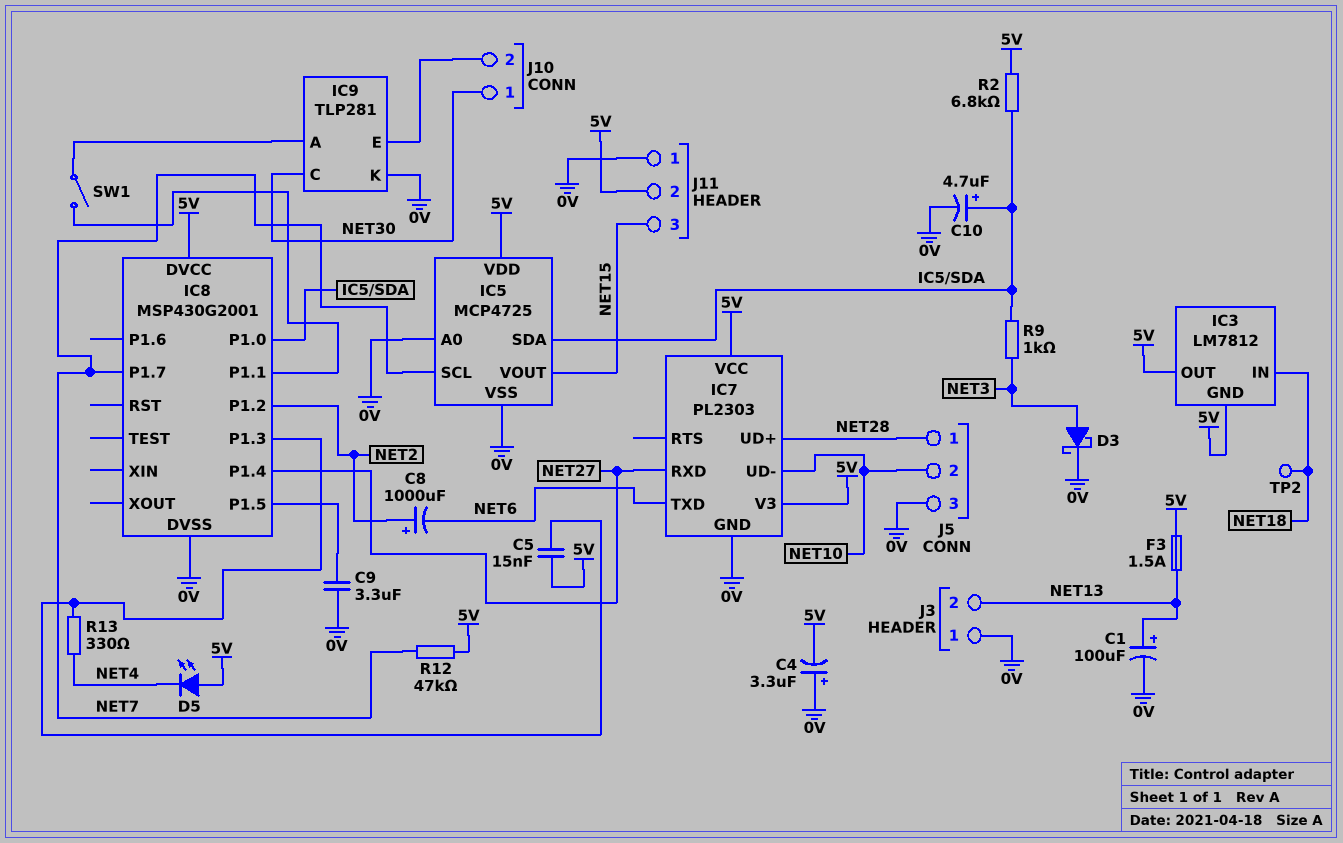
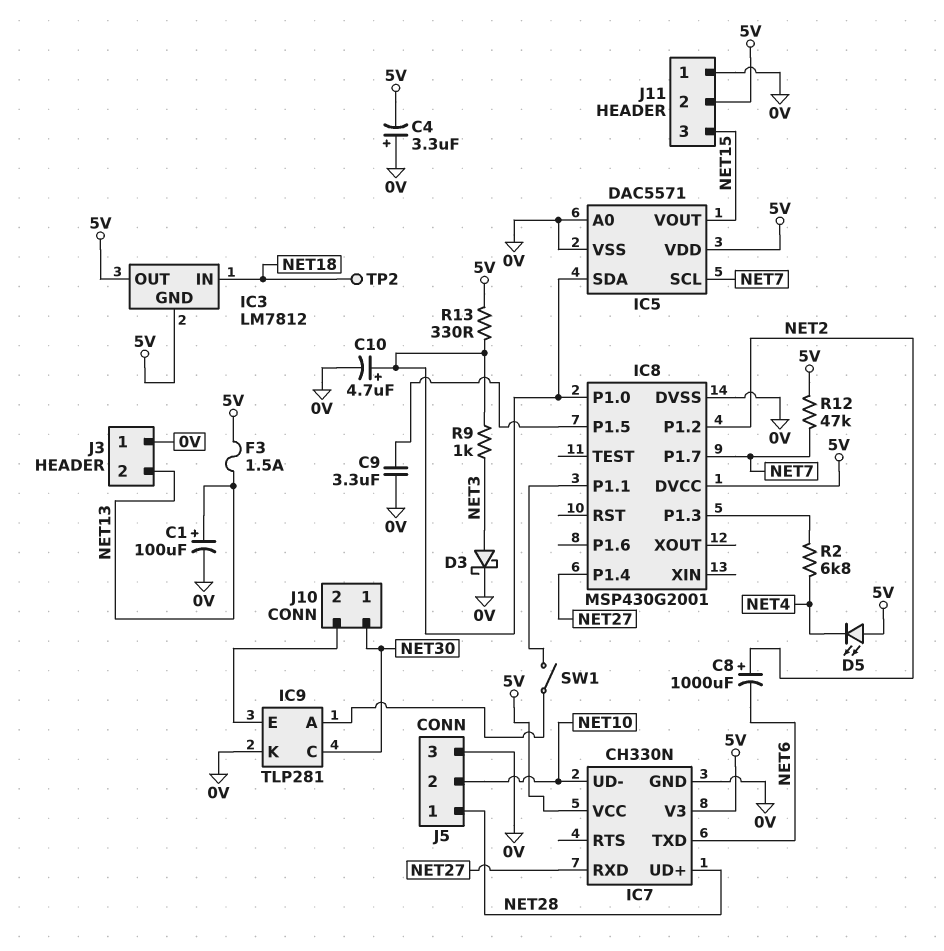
C5: 15nF (5V, IC8/P1.3) -> none
IC5: MCP4725 -> DAC5571
IC7: PL2303 -> CH330N
R2: 6.8k (5V, IC5/SDA) -> 6.8k (IC8/P1.3, NET4)
R13: 330 (IC8/P1.3, NET4) -> 330 (5V, IC5/SDA)

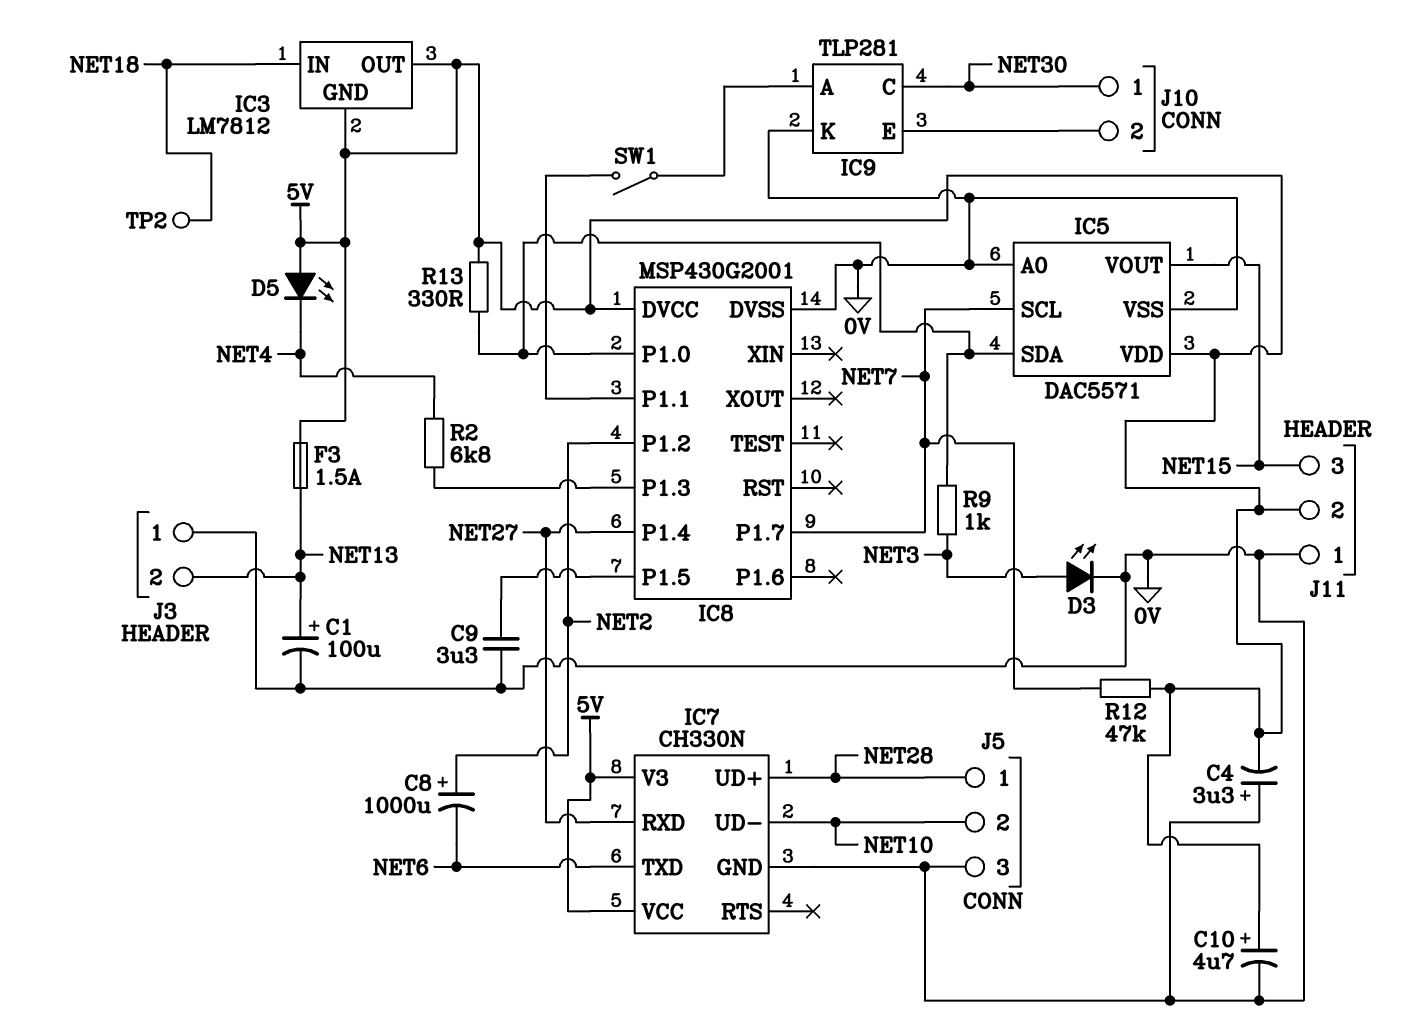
C10: 4.7uF (plus IC5/SDA, minus 0V) -> 4.7uF (plus 5V, minus 0V)
D3: schottky (A NET3, K 0V) -> LED (A NET3, K 0V)

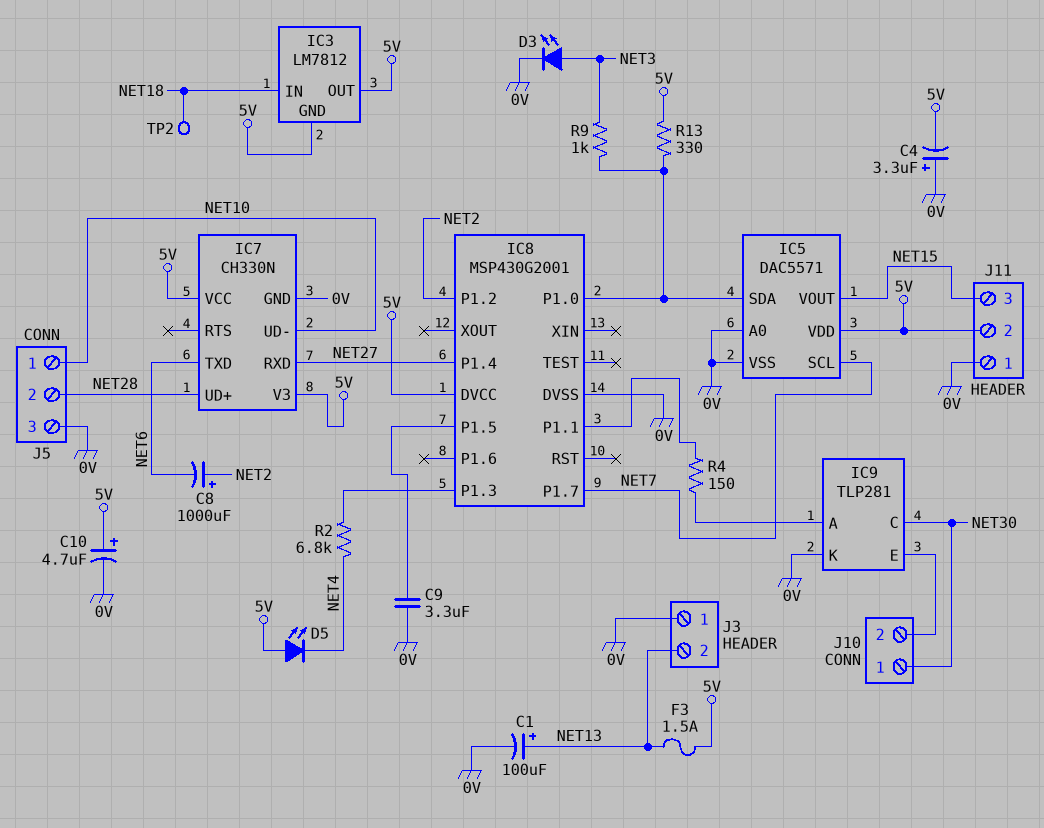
J5 pin 1: NET28 -> NET10
J5 pin 2: NET10 -> NET28
R4: none -> 150 (IC8/P1.1, IC9/A)
R12: 47k (5V, NET7) -> none
SW1: switch (IC8/P1.1, IC9/A) -> none

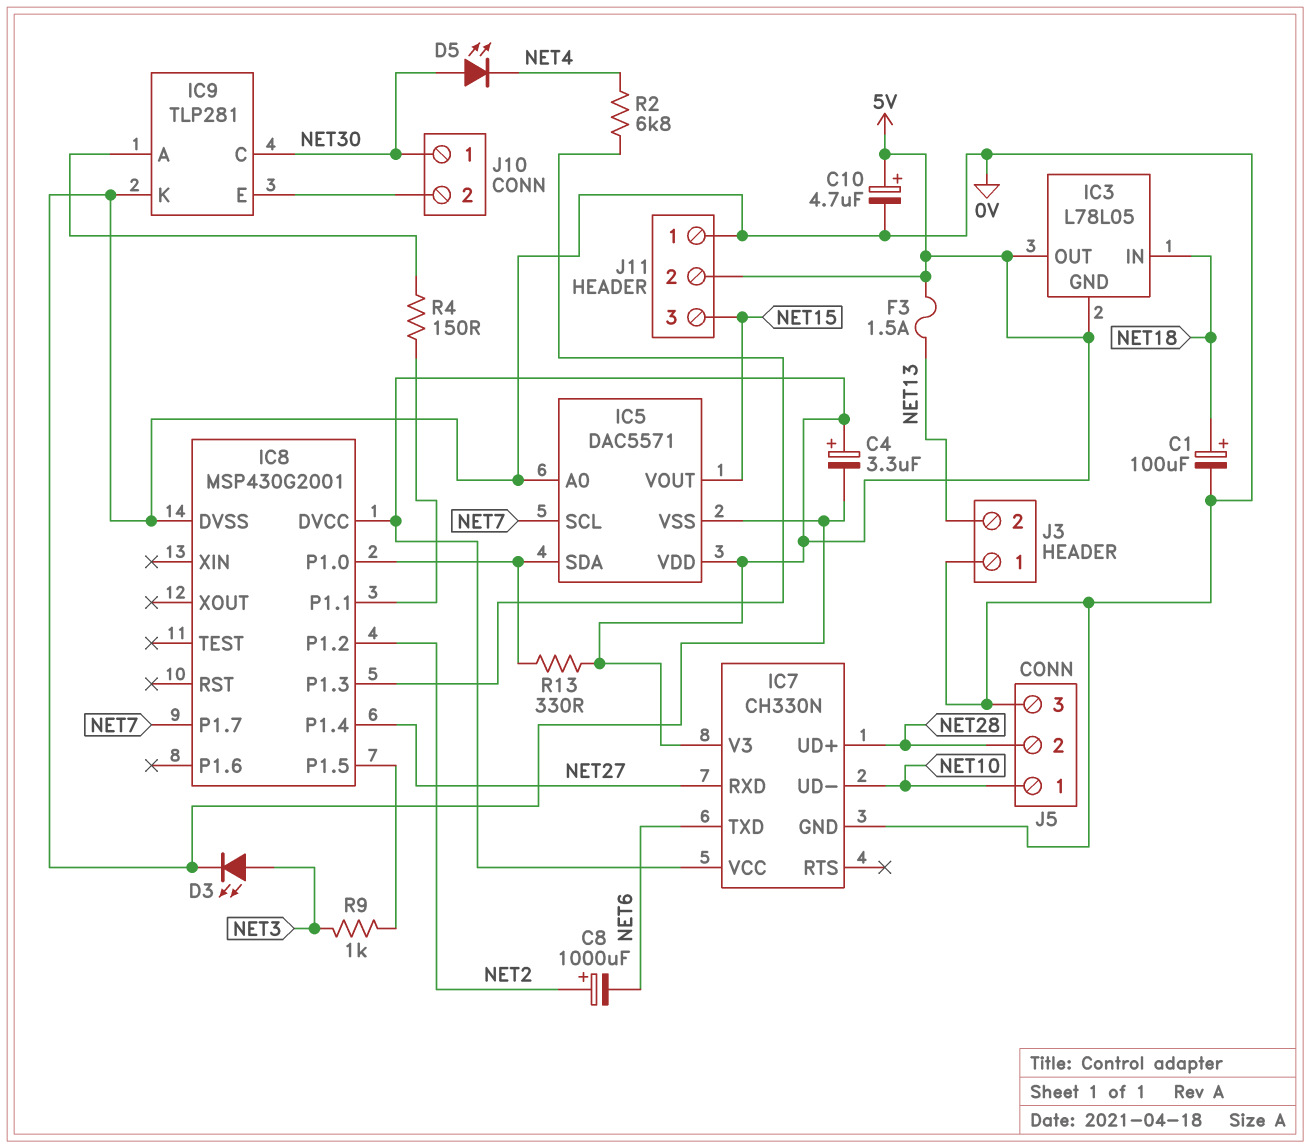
C1: 100uF (plus NET13, minus 0V) -> 100uF (plus NET18, minus 0V)
C4: 3.3uF (plus 0V, minus 5V) -> 3.3uF (plus 5V, minus 0V)
C9: 3.3uF (0V, IC8/P1.5) -> none
D5: LED (A 5V, K NET4) -> LED (A NET30, K NET4)
IC3: LM7812 -> L78L05
R9: 1k (IC5/SDA, NET3) -> 1k (IC8/P1.5, NET3)
TP2: test point (NET18) -> none

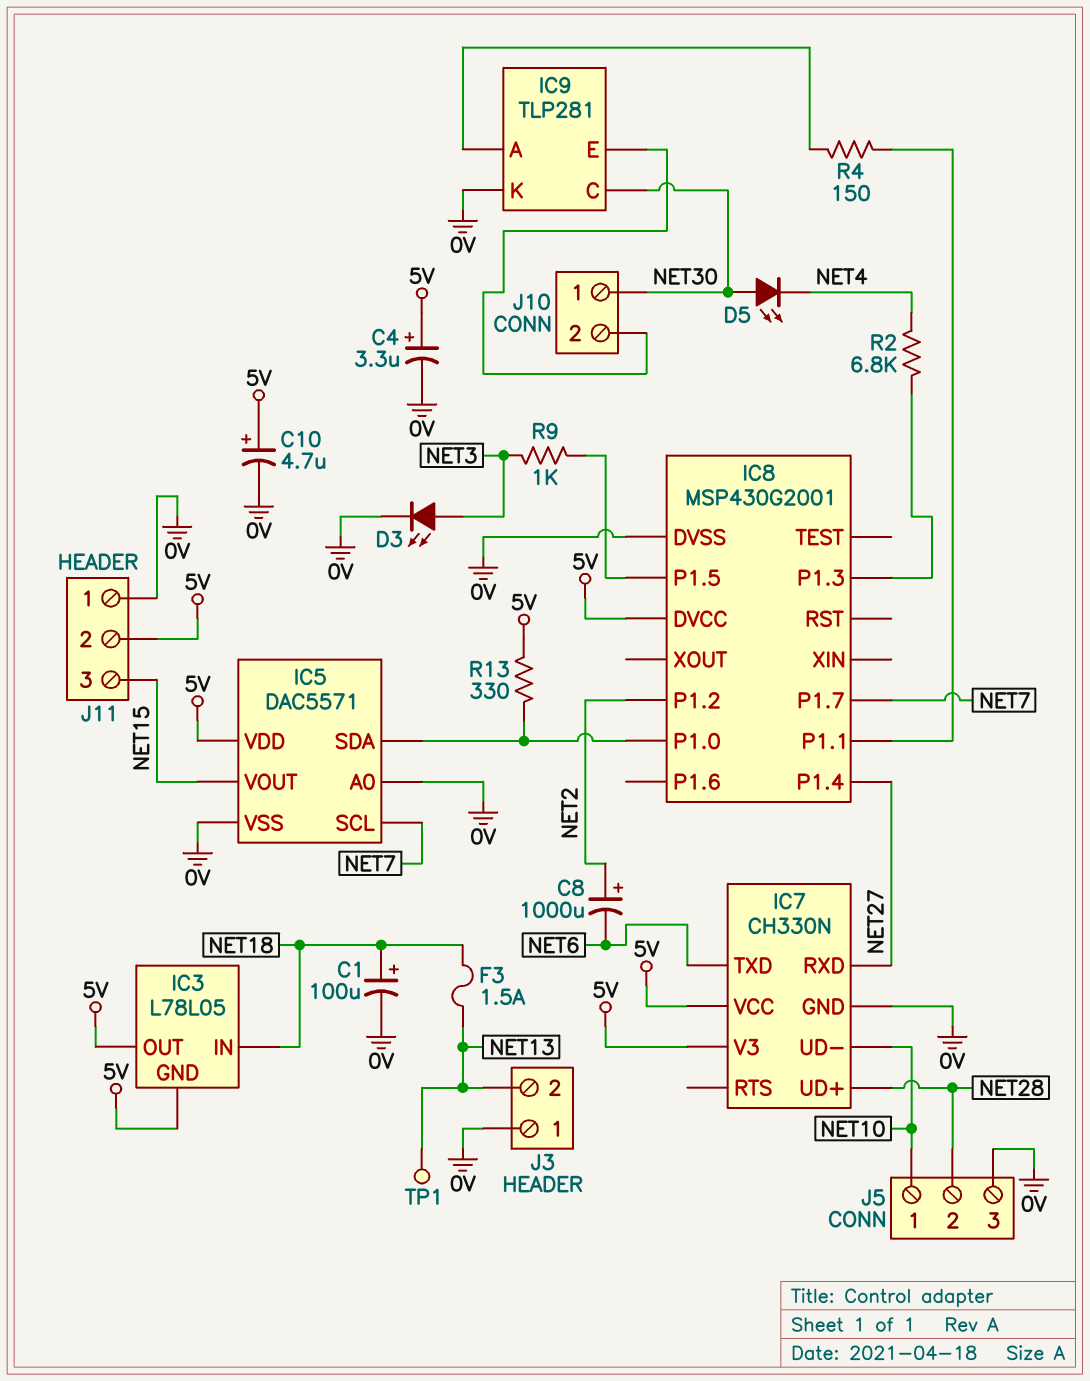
F3: 1.5A (5V, NET13) -> 1.5A (NET13, NET18)
TP1: none -> test point (NET13)

